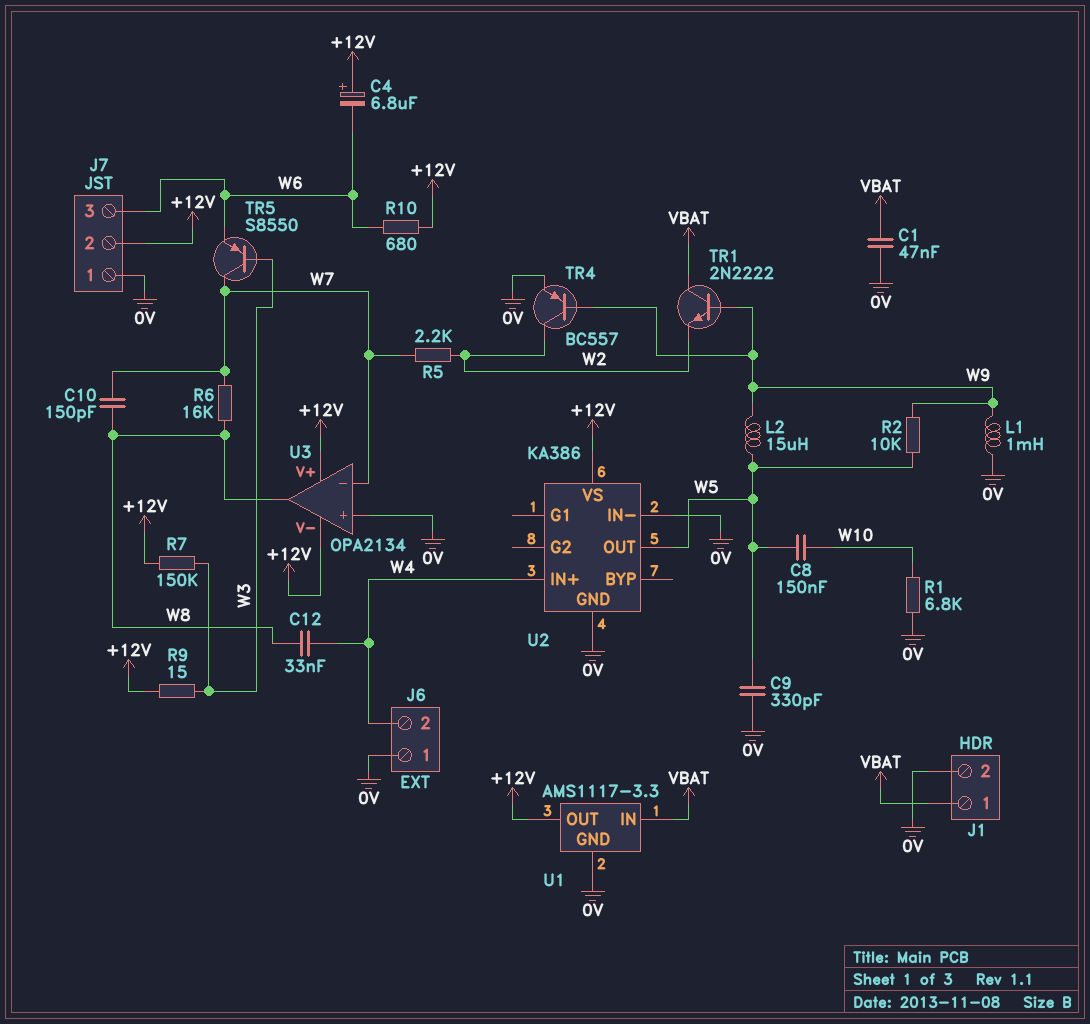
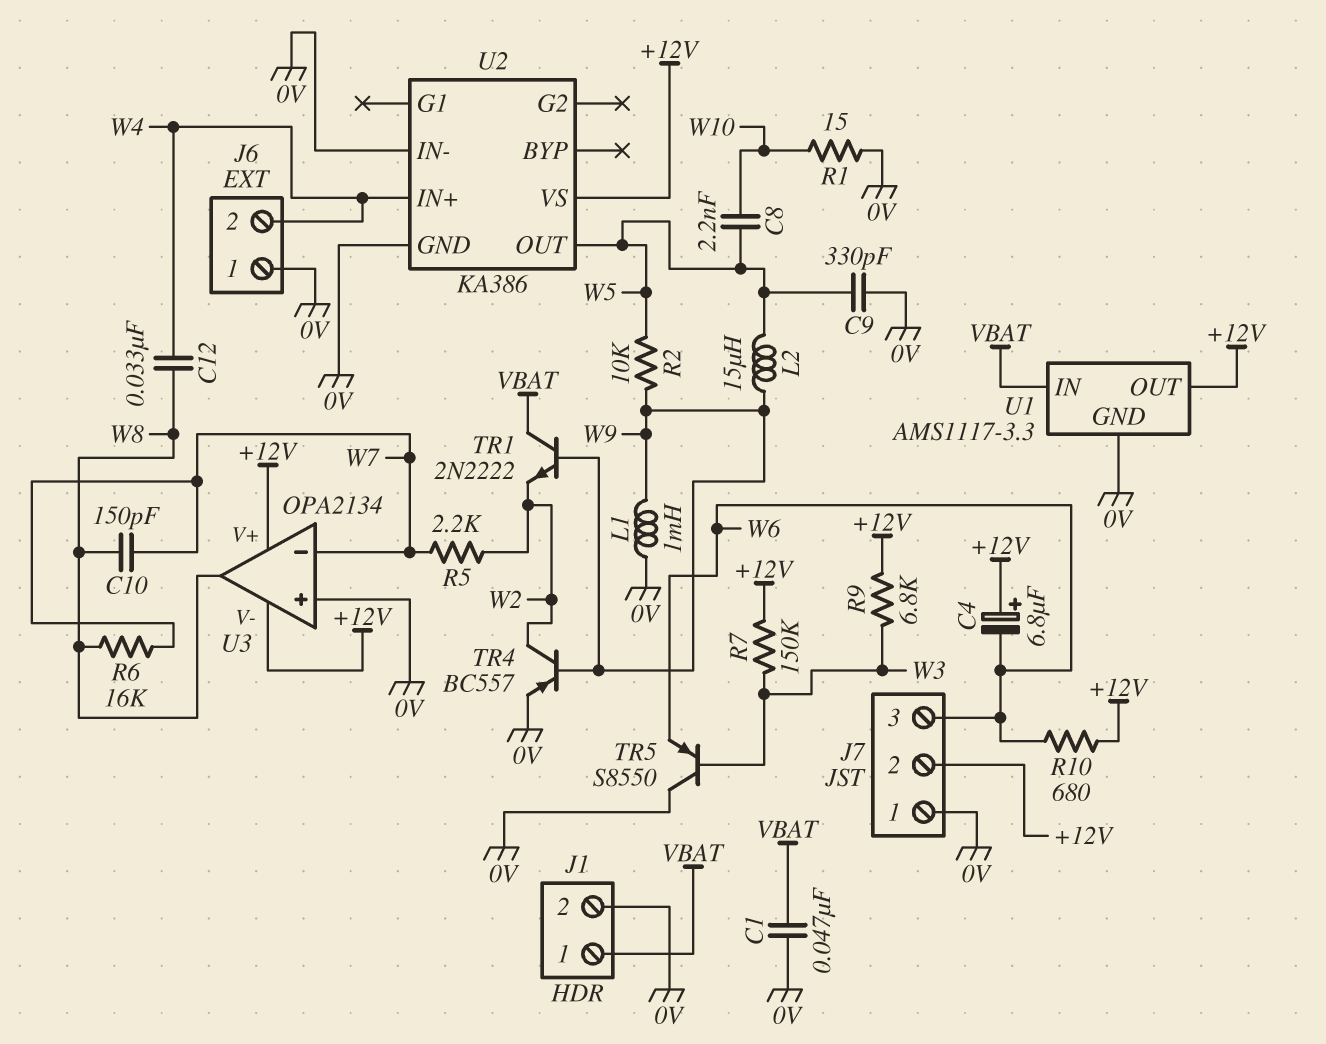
C8: 150nF (W5, W10) -> 2.2nF (W5, W10)
R1: 6.8k (0V, W10) -> 15 (0V, W10)
R9: 15 (+12V, W3) -> 6.8k (+12V, W3)
TR5: PNP S8550 (B W3, C W7, E W6) -> PNP S8550 (B W3, C 0V, E W6)

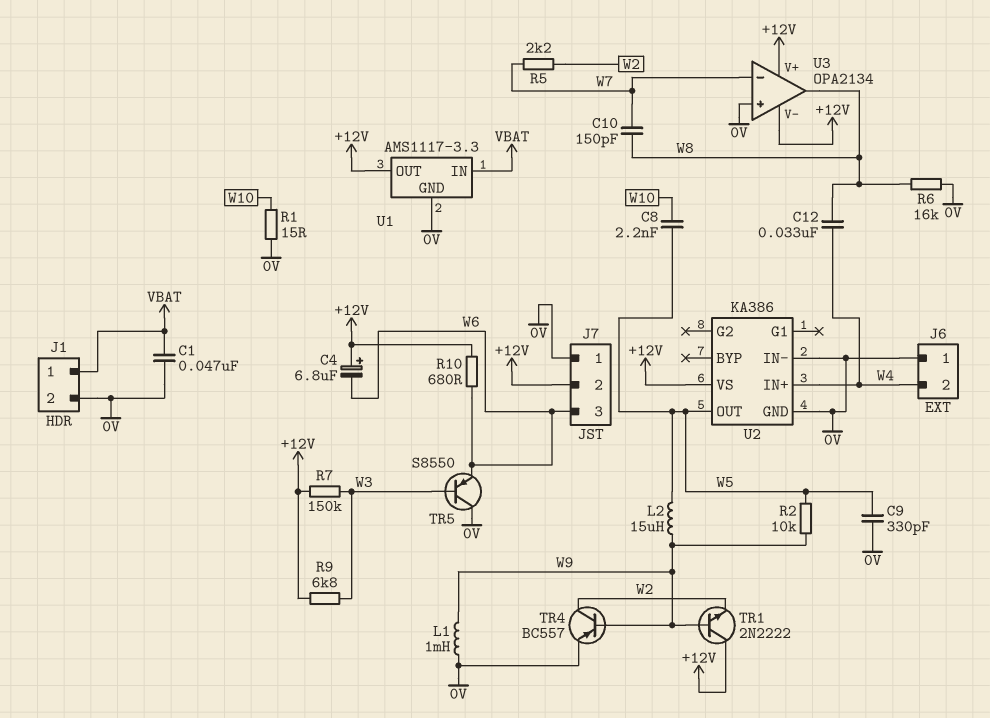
R6: 16k (W7, W8) -> 16k (0V, W8)
TR1: NPN 2N2222 (B W9, C VBAT, E W2) -> NPN 2N2222 (B W9, C +12V, E W2)

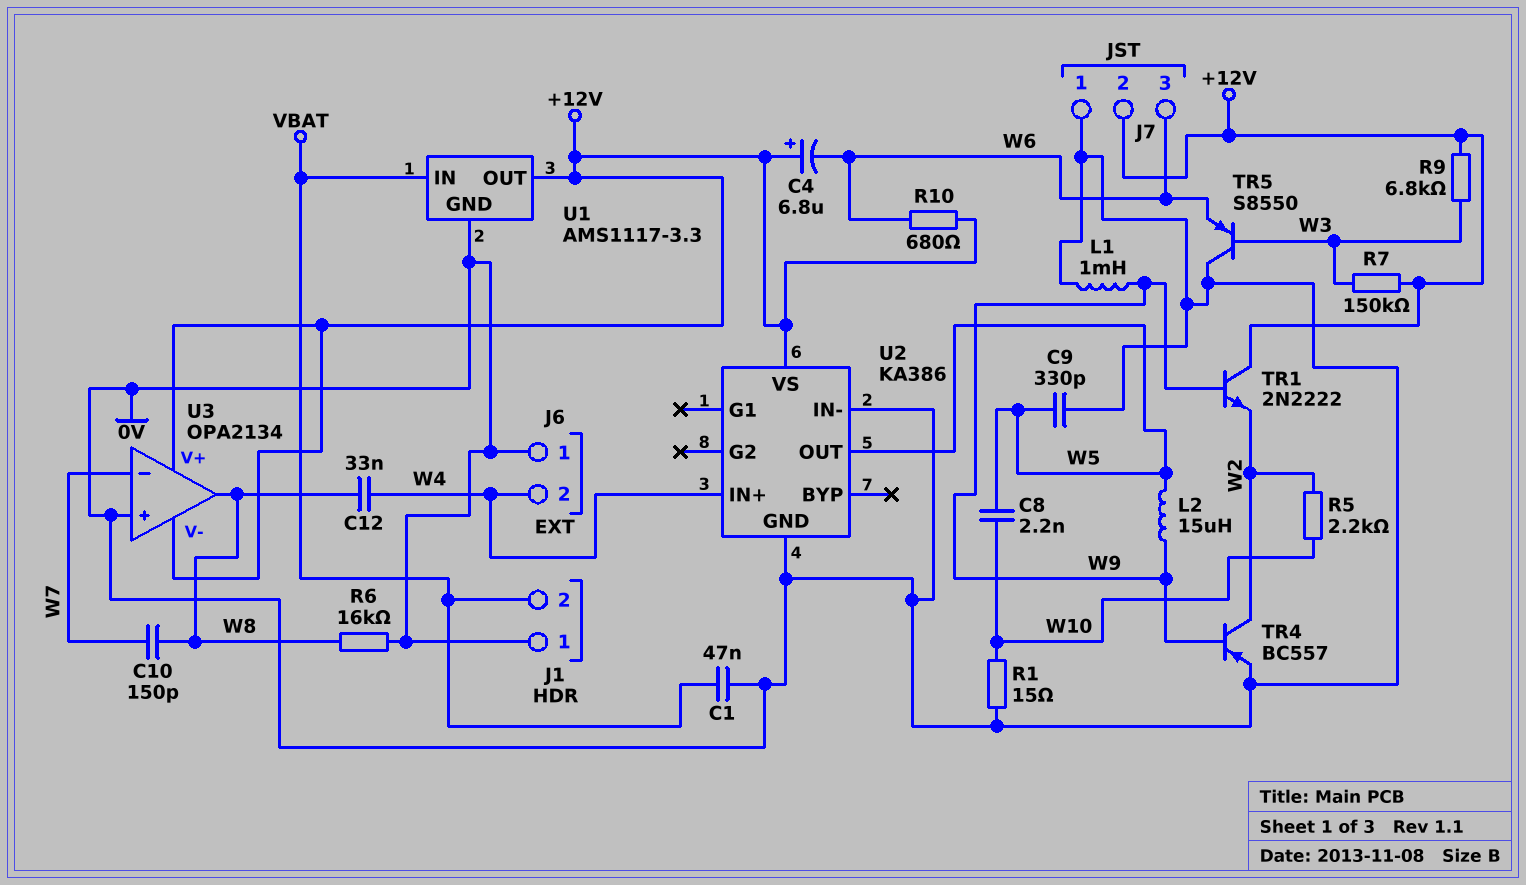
J1 pin 1: VBAT -> 0V
J1 pin 2: 0V -> VBAT
R2: 10k (W5, W9) -> none
R5: 2.2k (W2, W7) -> 2.2k (W2, W10)

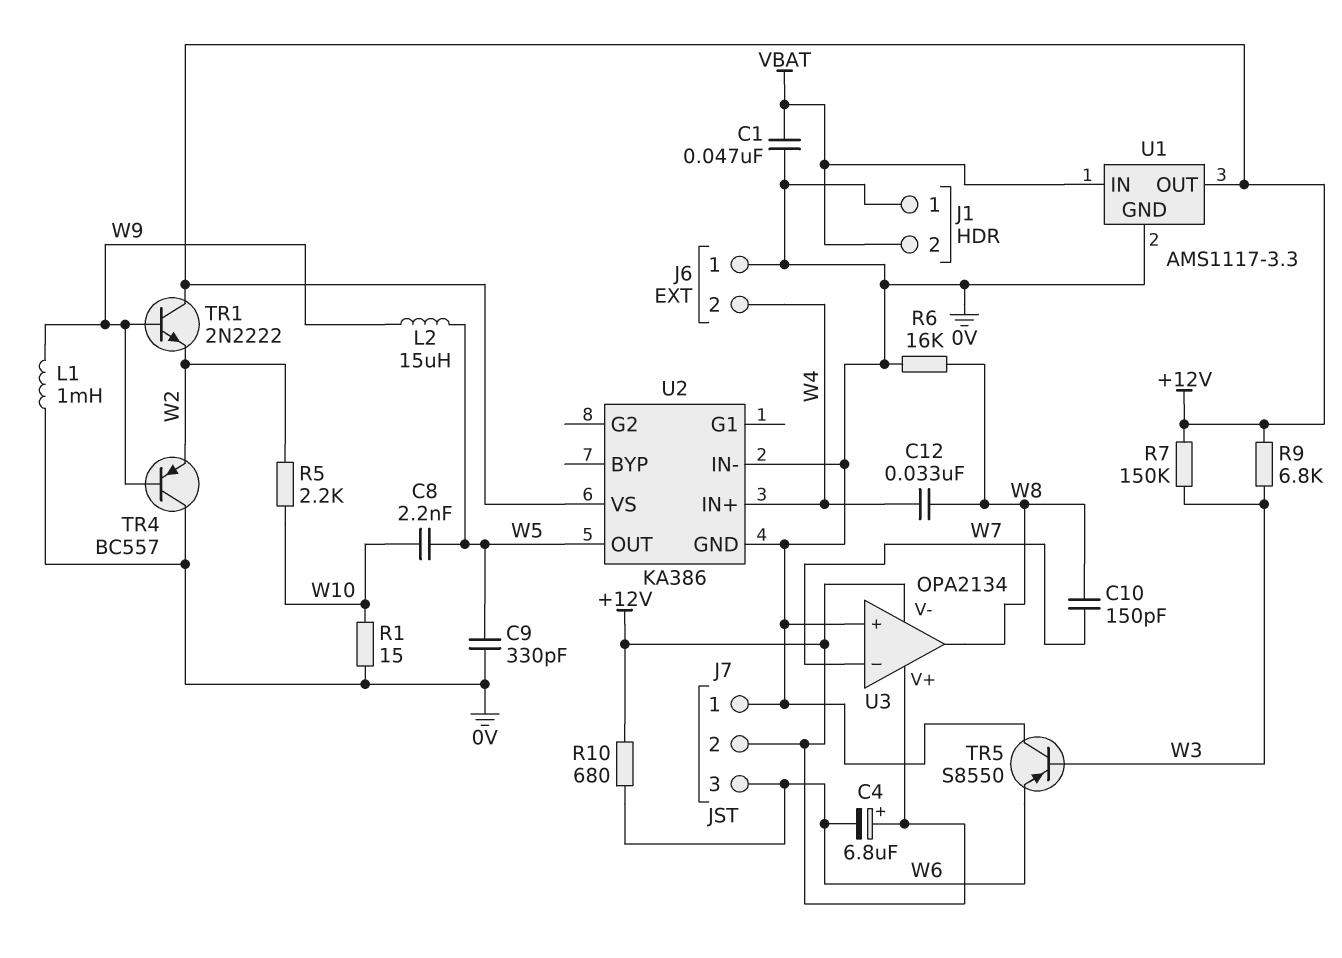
TR4: PNP BC557 (B W9, C W2, E 0V) -> PNP BC557 (B W9, C 0V, E W2)

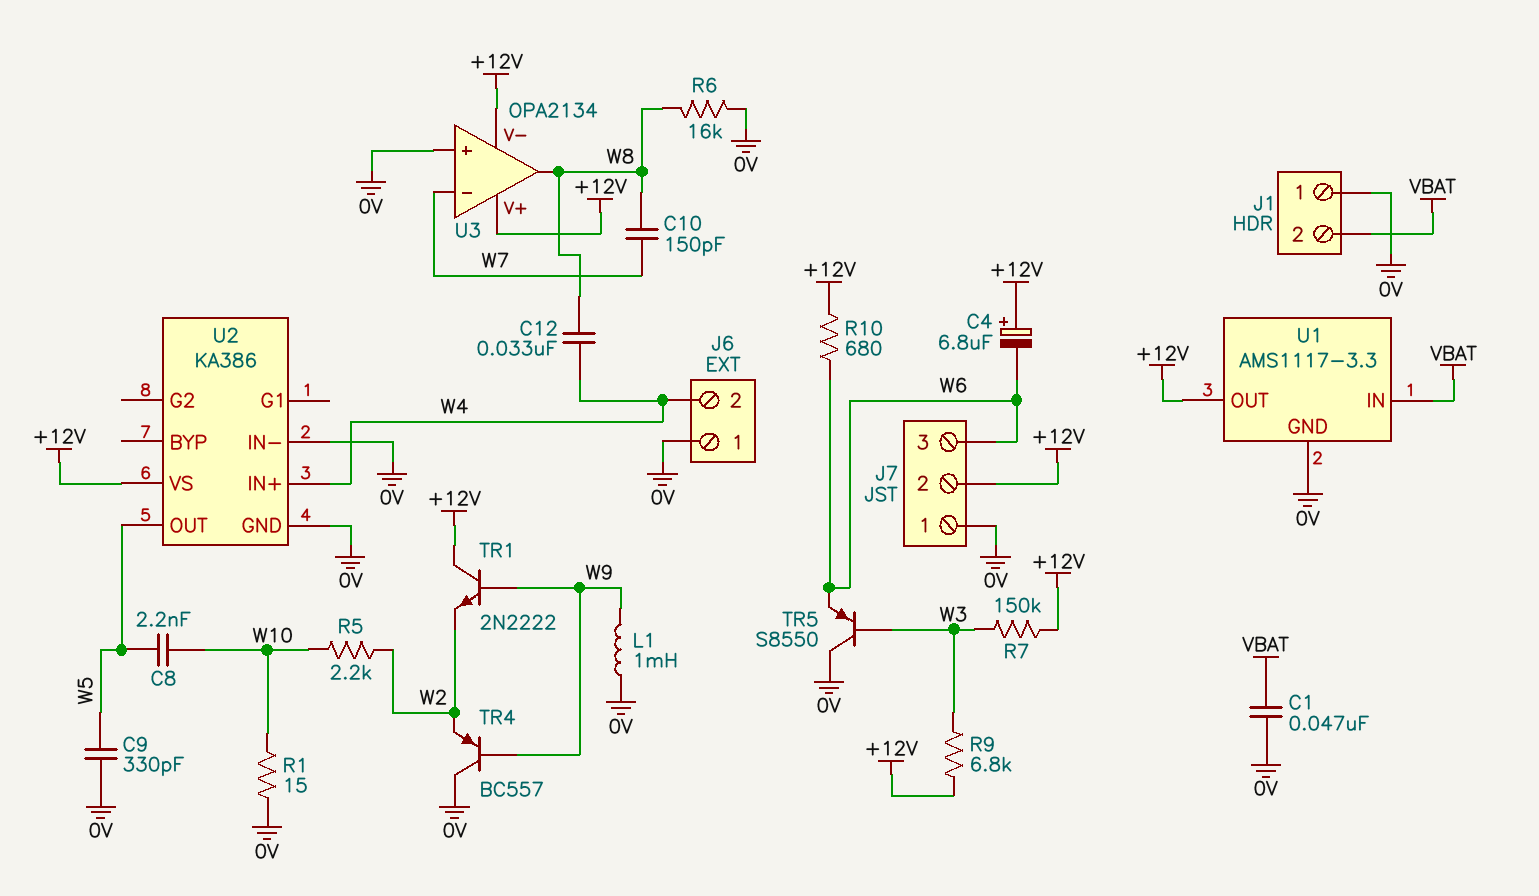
L2: 15uH (W5, W9) -> none

